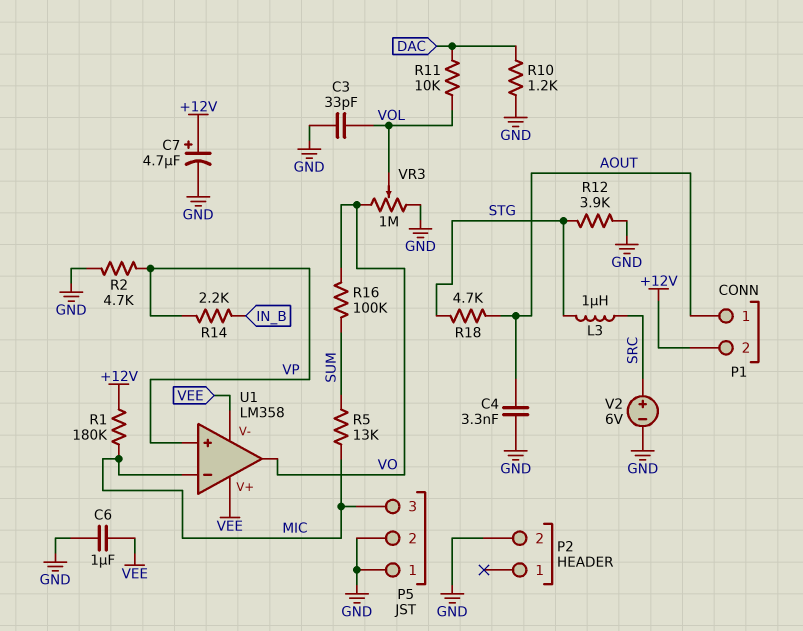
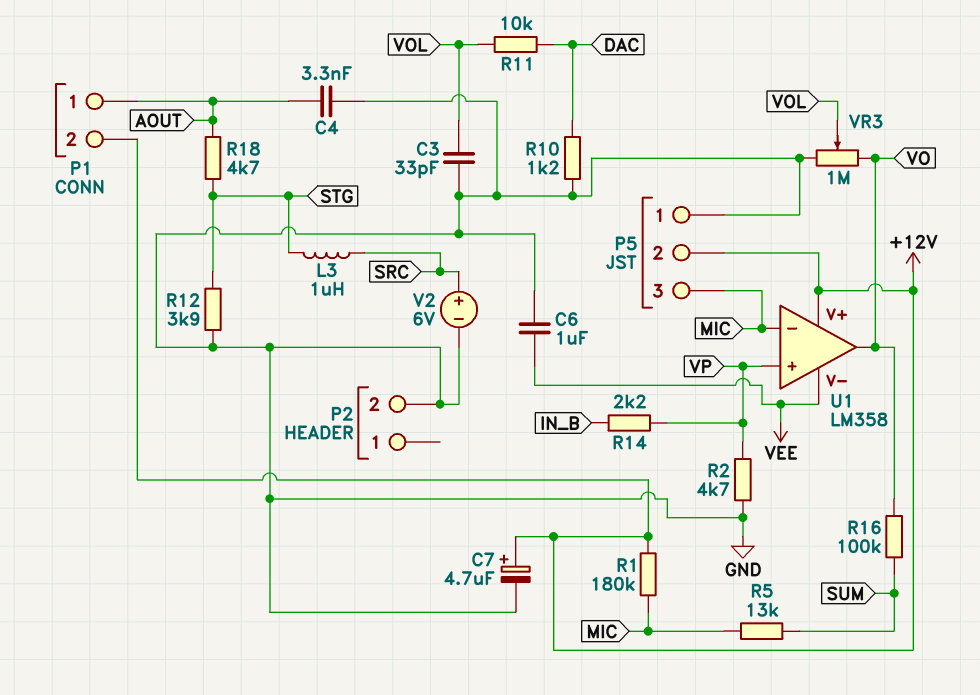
P5 pin 2: GND -> +12V
U1 pin V+: VEE -> +12V

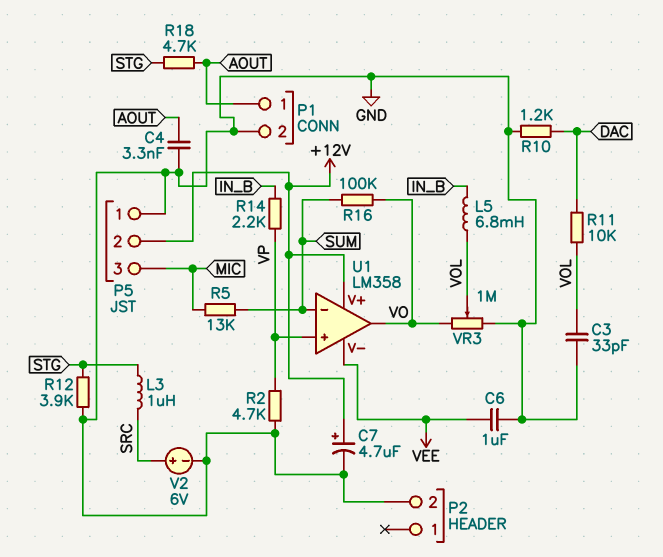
L5: none -> 6.8mH (IN_B, VOL)
P1 pin 2: +12V -> GND
R1: 180k (+12V, MIC) -> none
U1 pin in-: MIC -> SUM

